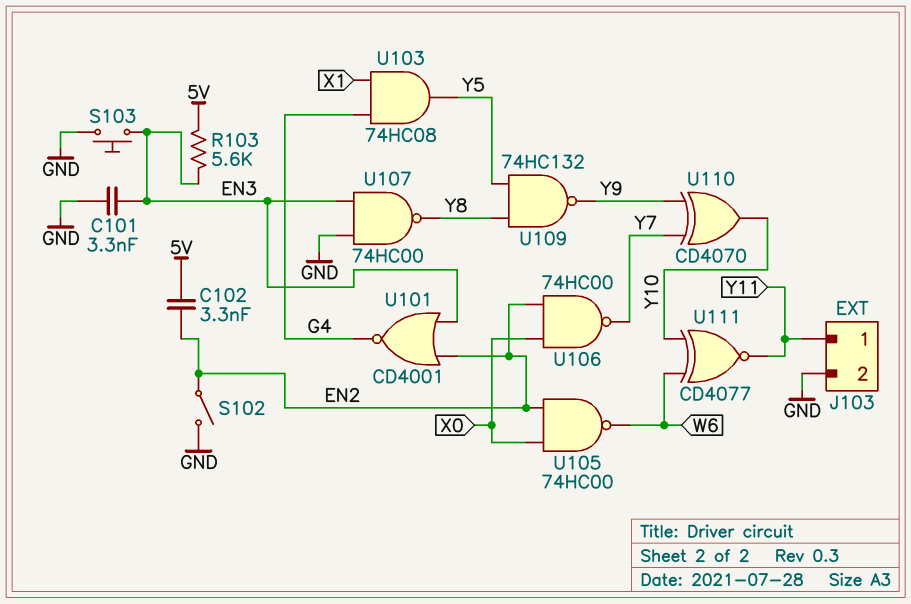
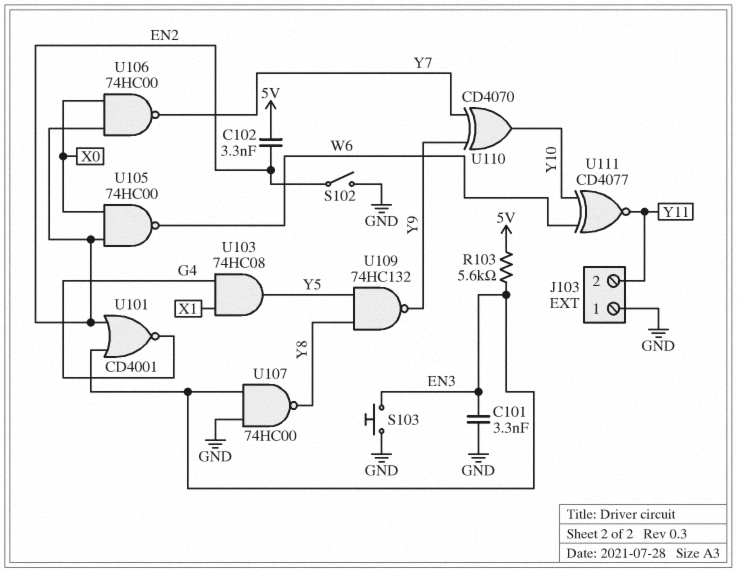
J103 pin 1: Y11 -> GND
J103 pin 2: GND -> Y11

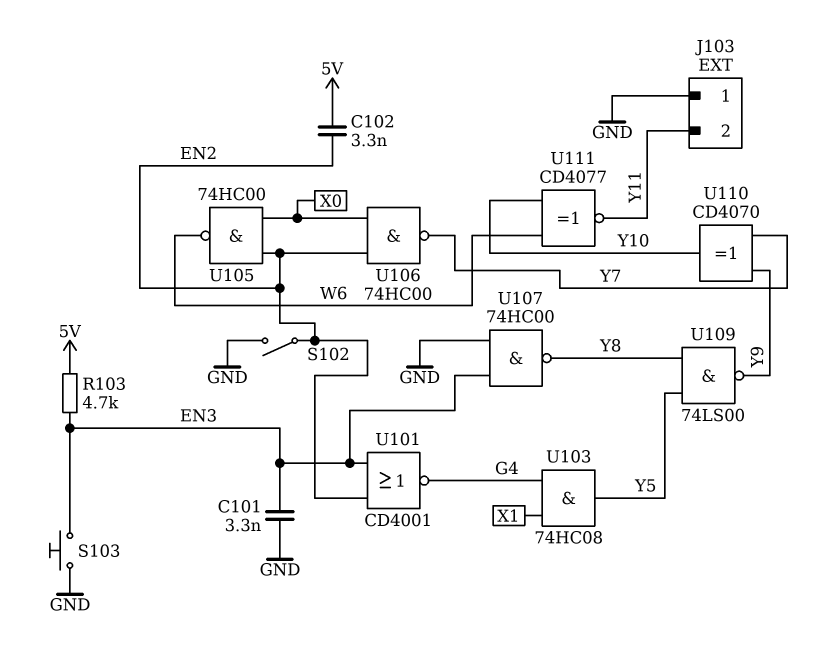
R103: 5.6k (5V, EN3) -> 4.7k (5V, EN3)
U109: NAND 74HC132 (in Y5, in Y8, out Y9) -> NAND 74LS00 (in Y5, in Y8, out Y9)

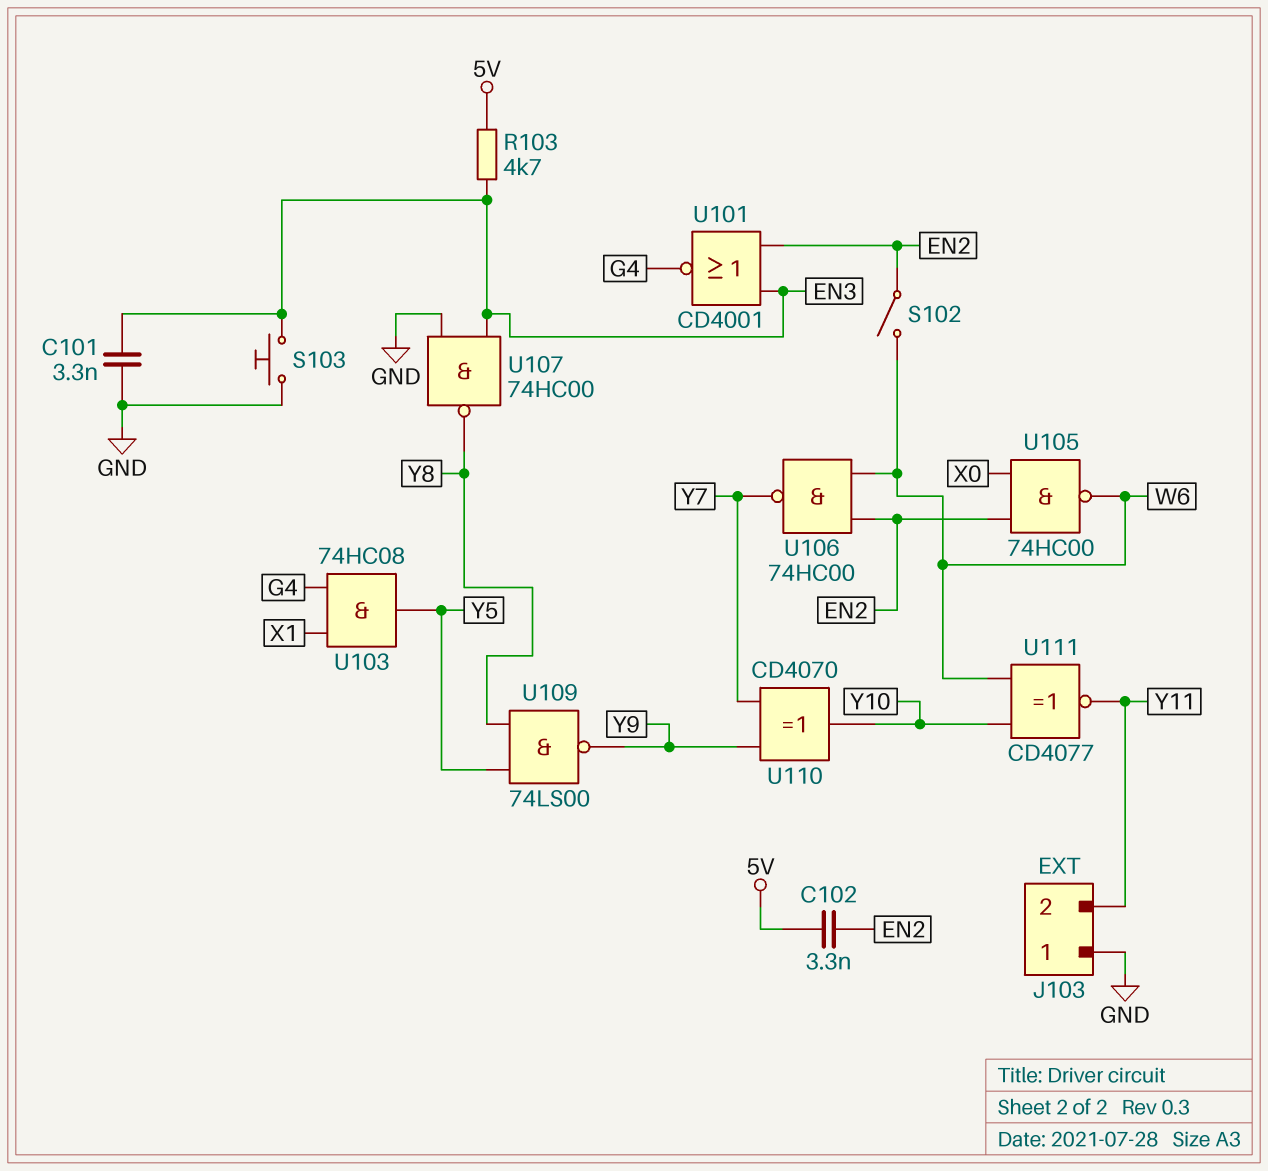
S102: switch (EN2, GND) -> switch (EN2, W6)
U106: NAND 74HC00 (in EN2, in X0, out Y7) -> NAND 74HC00 (in EN2, in W6, out Y7)

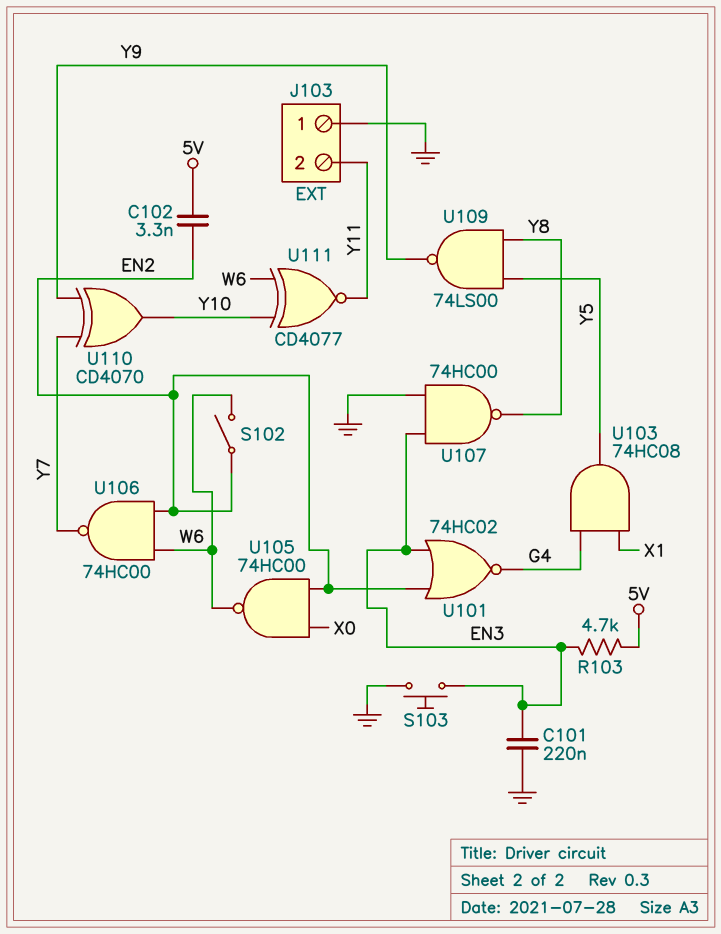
C101: 3.3nF (EN3, GND) -> 220nF (EN3, GND)
U101: NOR CD4001 (in EN2, in EN3, out G4) -> NOR 74HC02 (in EN2, in EN3, out G4)

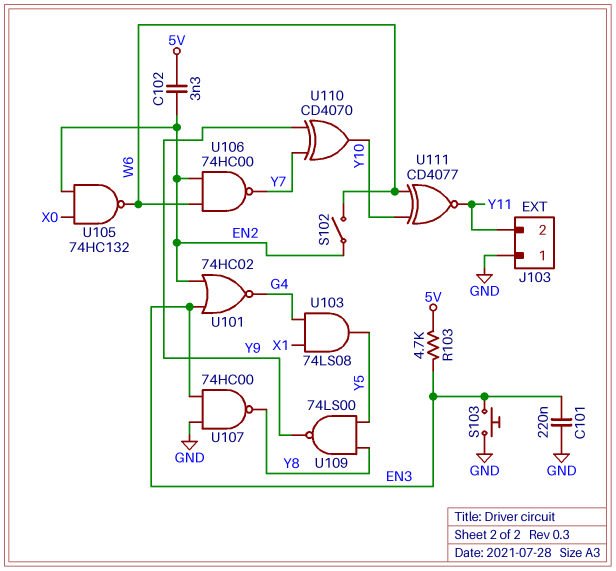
U103: AND 74HC08 (in G4, in X1, out Y5) -> AND 74LS08 (in G4, in X1, out Y5)
U105: NAND 74HC00 (in EN2, in X0, out W6) -> NAND 74HC132 (in EN2, in X0, out W6)

